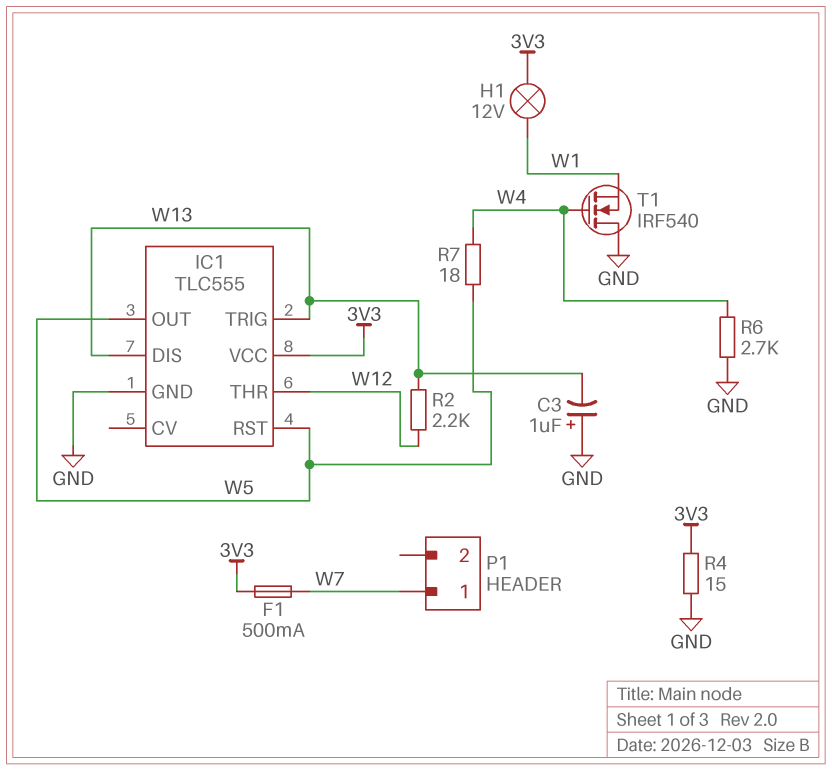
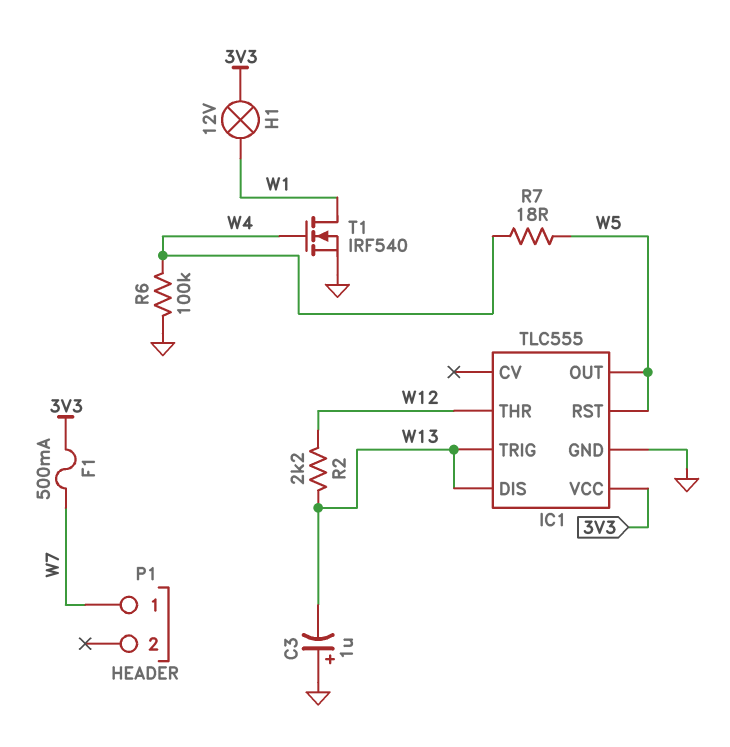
R4: 15 (3V3, GND) -> none
R6: 2.7k (GND, W4) -> 100k (GND, W4)
T1: NMOS IRF540 (G W4, D GND, S W1) -> NMOS IRF540 (G W4, D W1, S GND)

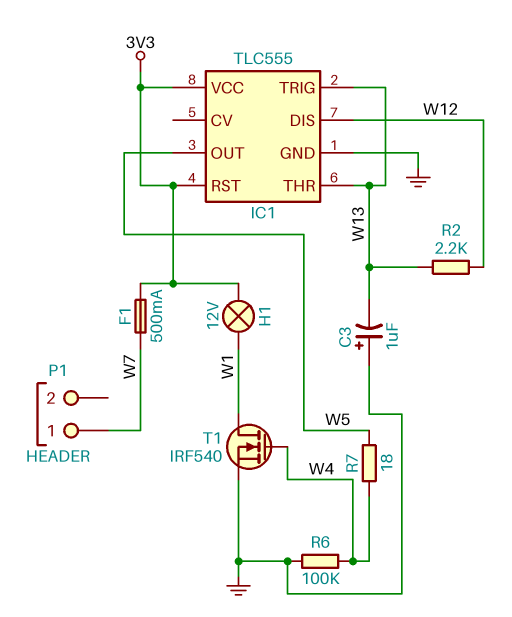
IC1 pin DIS: W13 -> W12
IC1 pin RST: W5 -> 3V3
IC1 pin THR: W12 -> W13

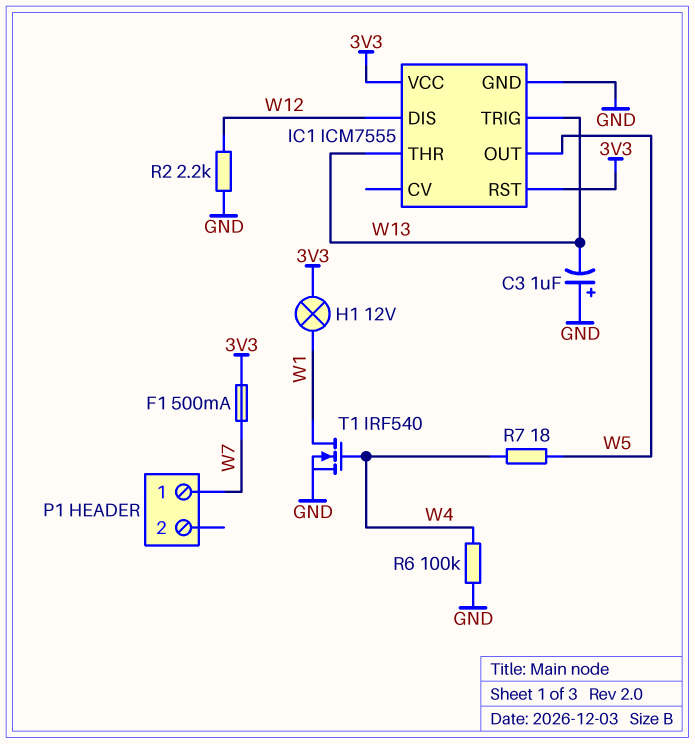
IC1: TLC555 -> ICM7555
R2: 2.2k (W12, W13) -> 2.2k (GND, W12)

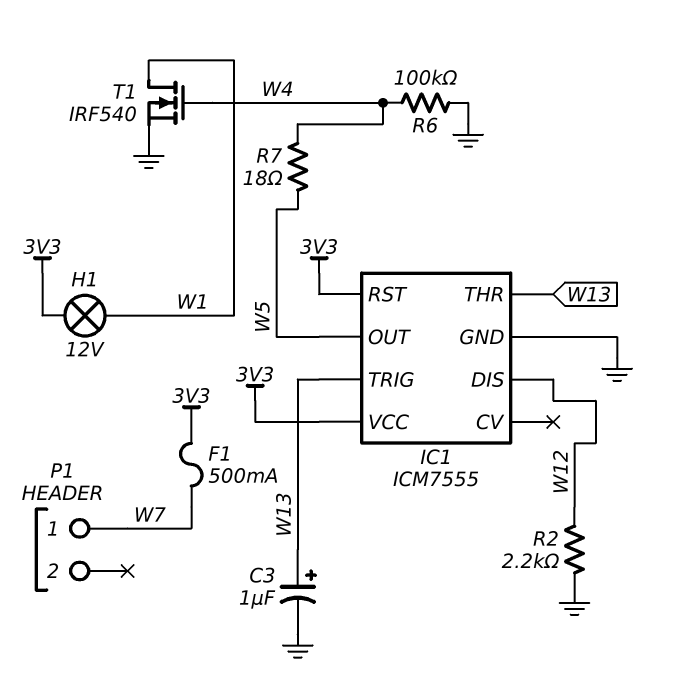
C3: 1uF (plus GND, minus W13) -> 1uF (plus W13, minus GND)

